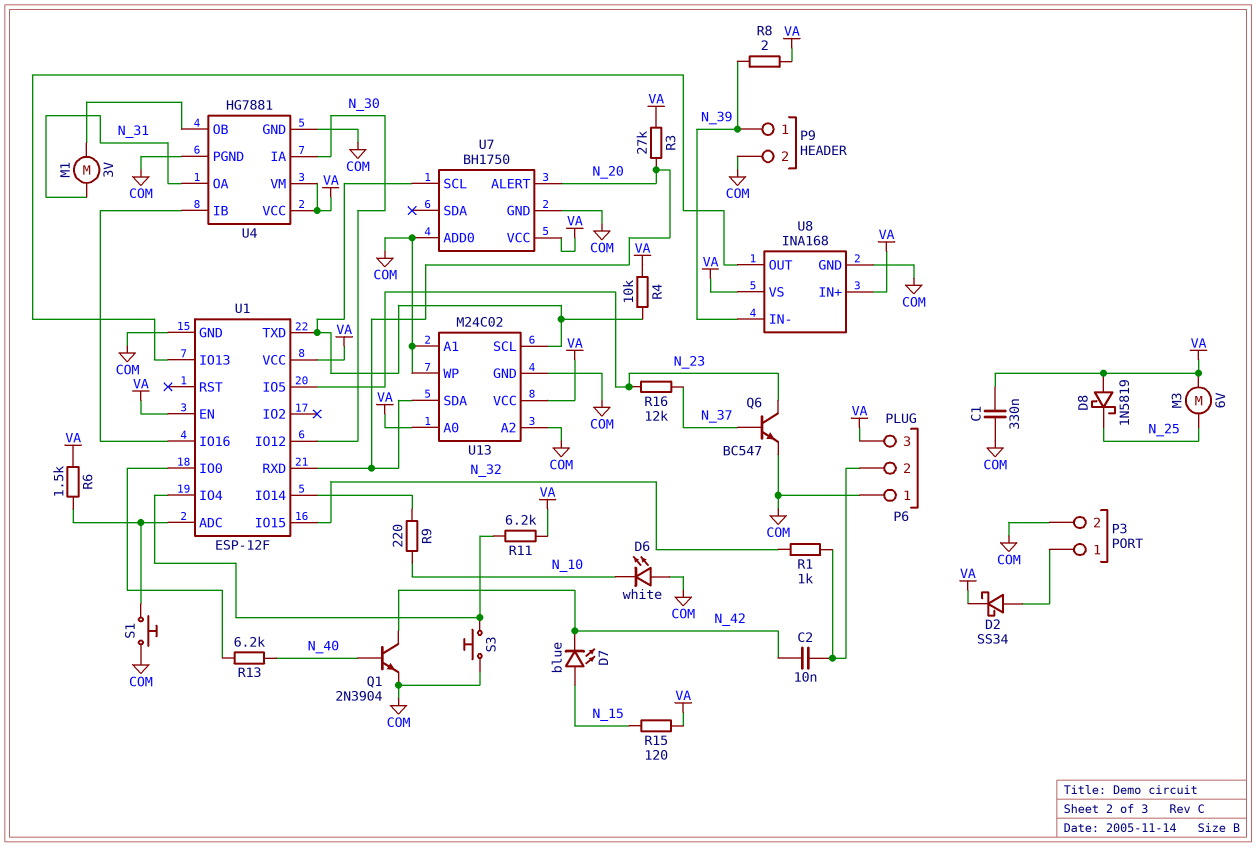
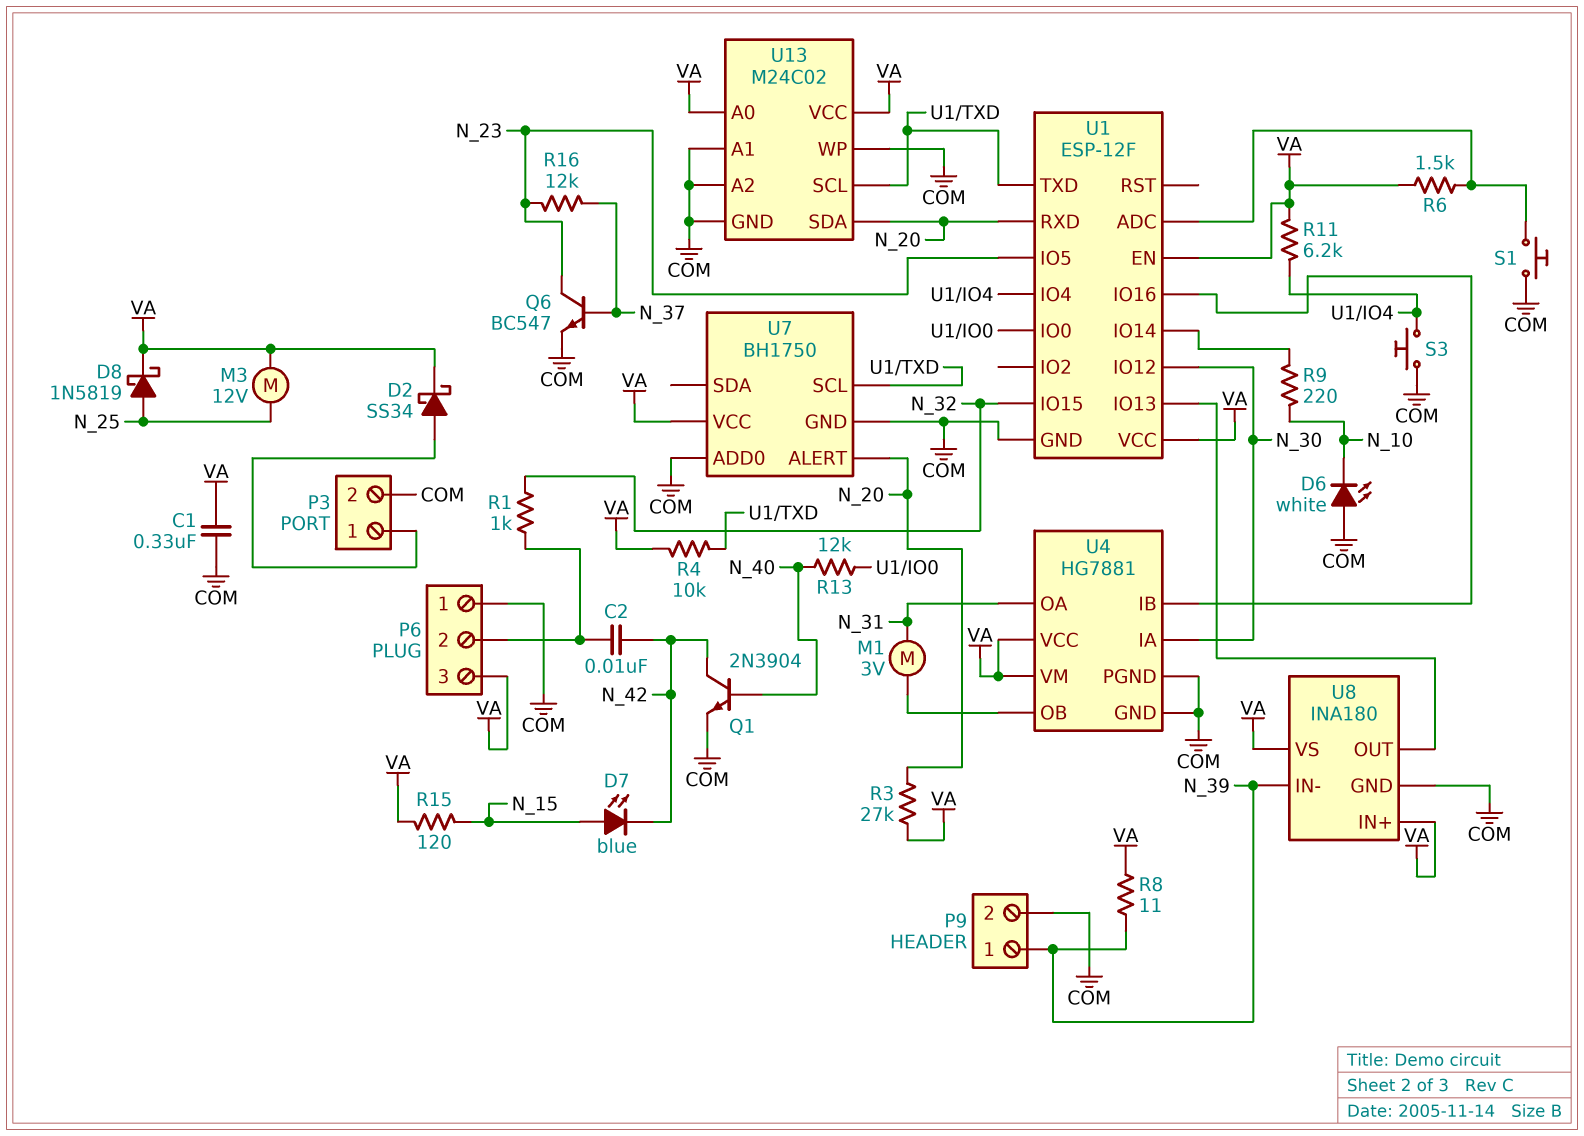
D8: schottky 1N5819 (A VA, K N_25) -> schottky 1N5819 (A N_25, K VA)
M3: motor 6V (N_25, VA) -> motor 12V (N_25, VA)
R8: 2 (N_39, VA) -> 11 (N_39, VA)
R13: 6.2k (N_40, U1/IO0) -> 12k (N_40, U1/IO0)
U8: INA168 -> INA180

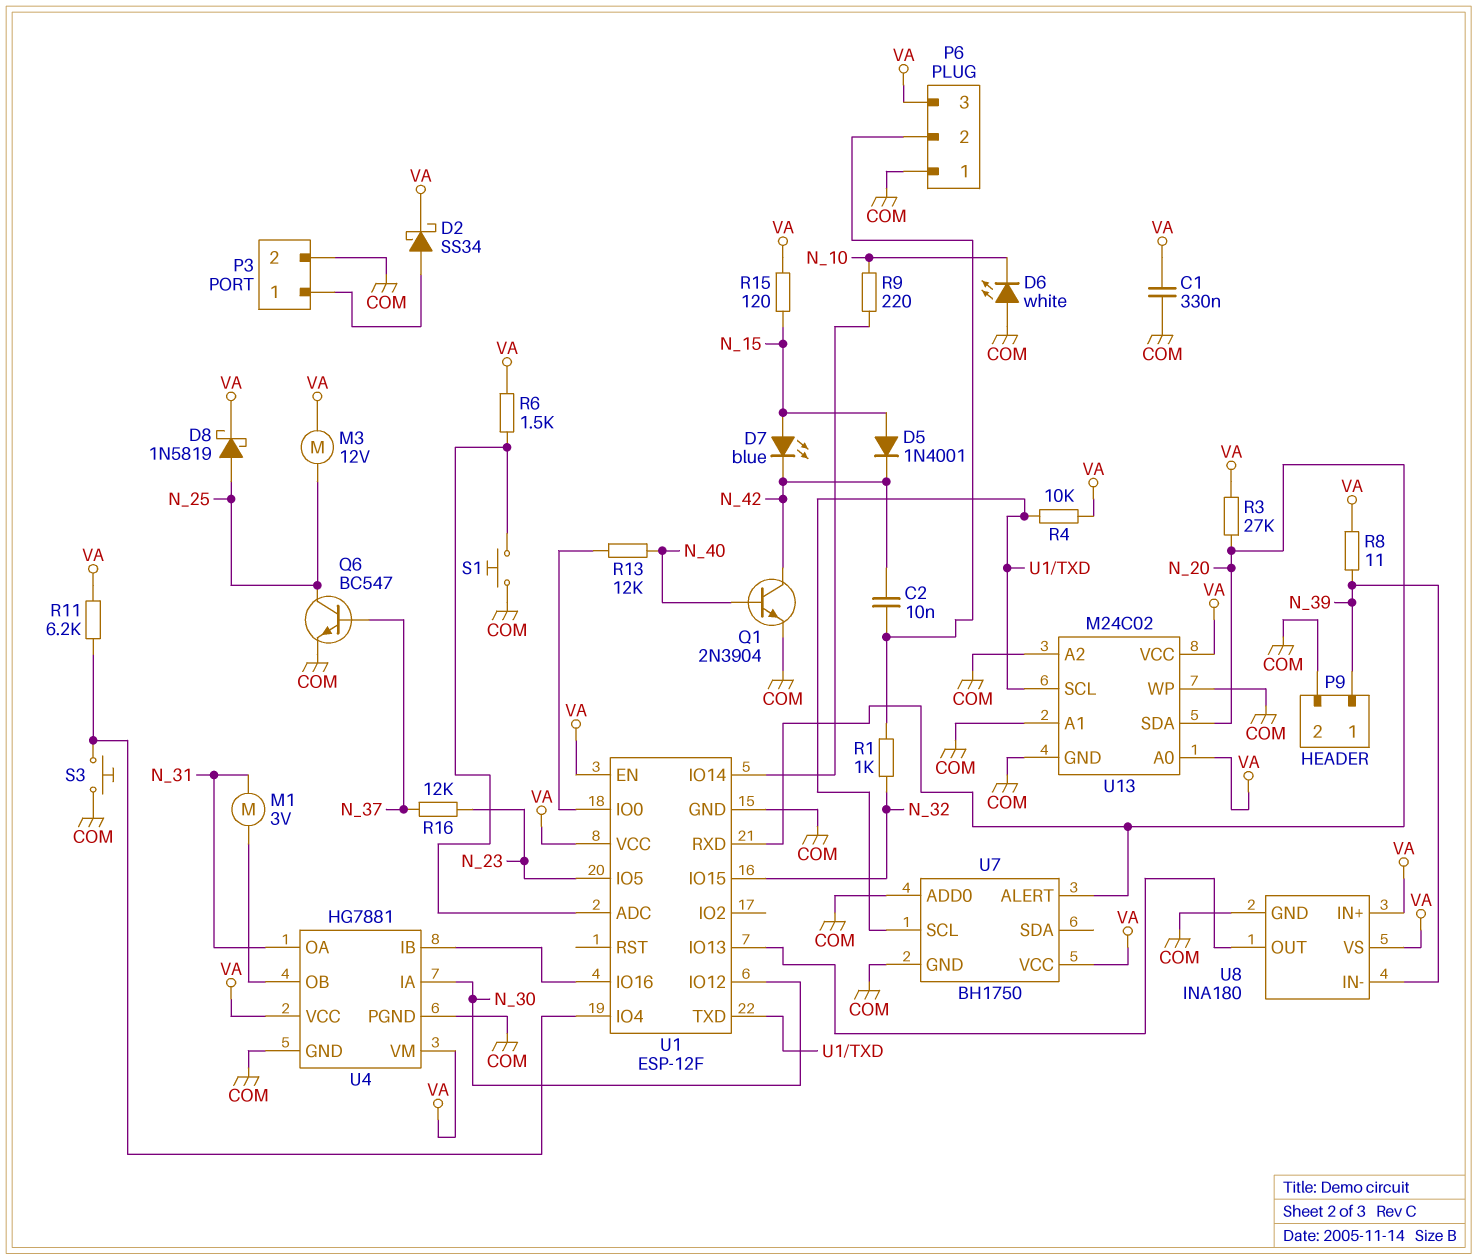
D5: none -> diode 1N4001 (A N_15, K N_42)
Q6: NPN BC547 (B N_37, C N_23, E COM) -> NPN BC547 (B N_37, C N_25, E COM)

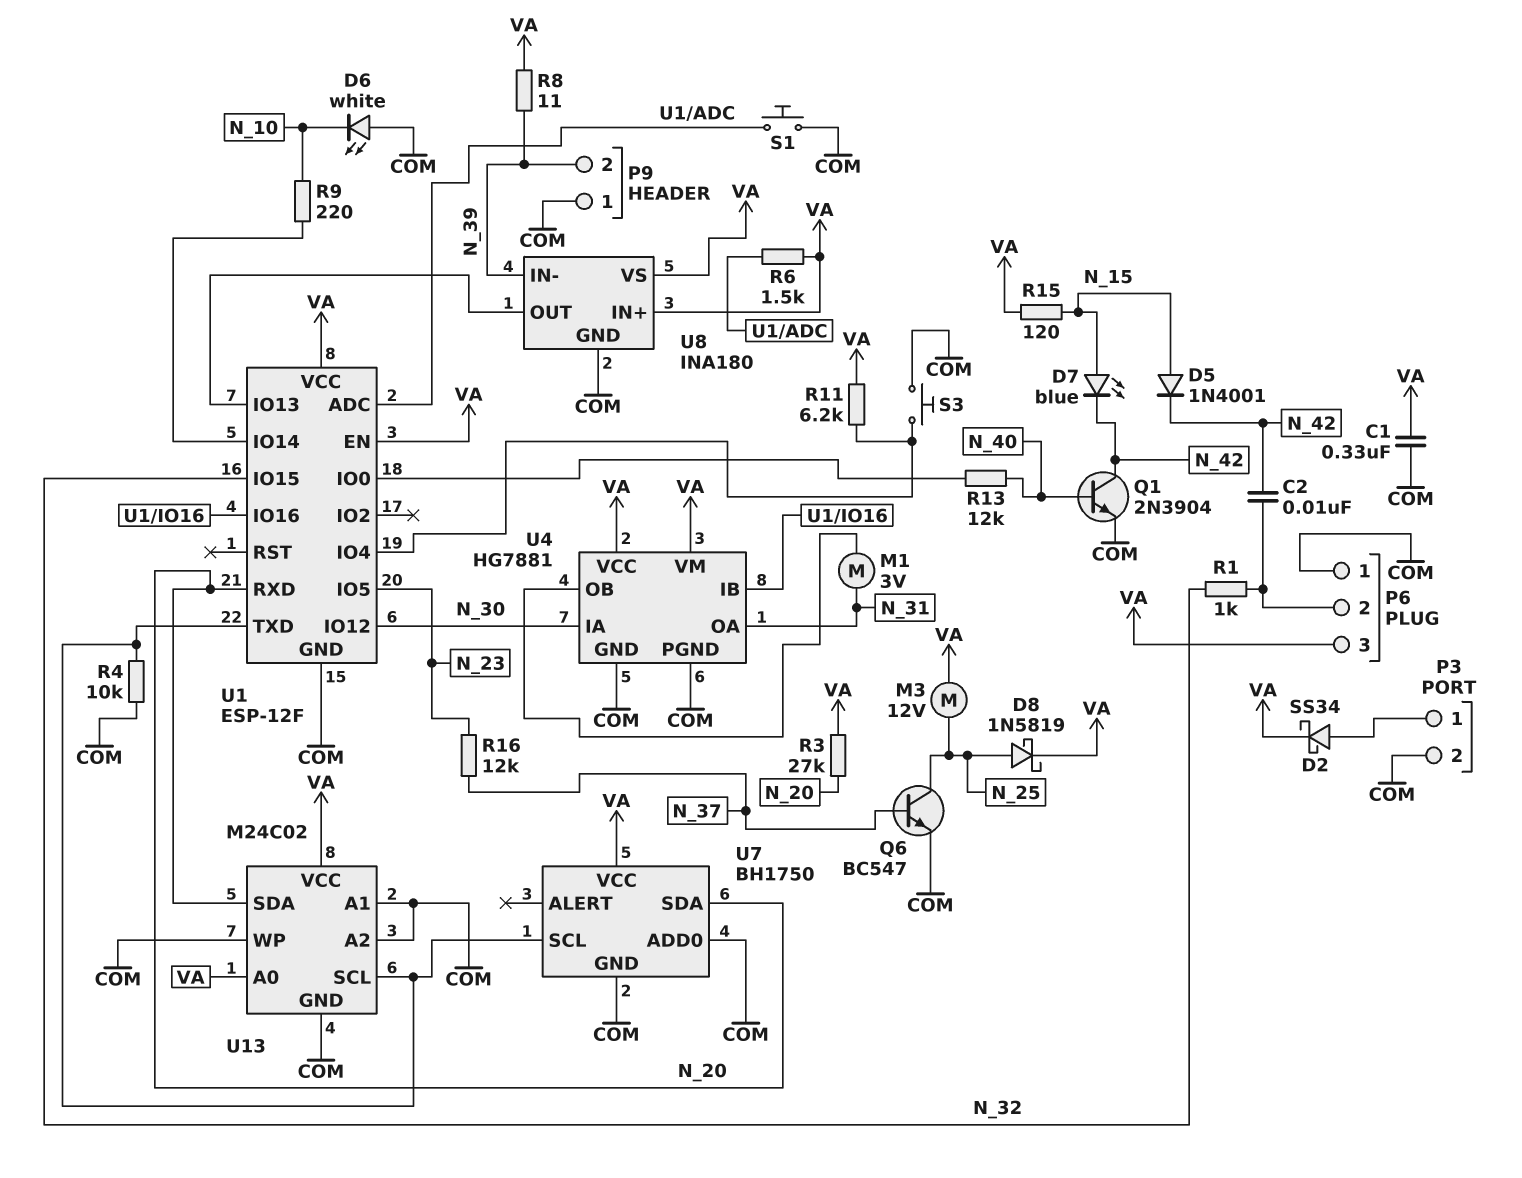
P9 pin 1: N_39 -> COM
P9 pin 2: COM -> N_39
R4: 10k (U1/TXD, VA) -> 10k (COM, U1/TXD)
U7 pin ALERT: N_20 -> none
U7 pin SDA: none -> N_20

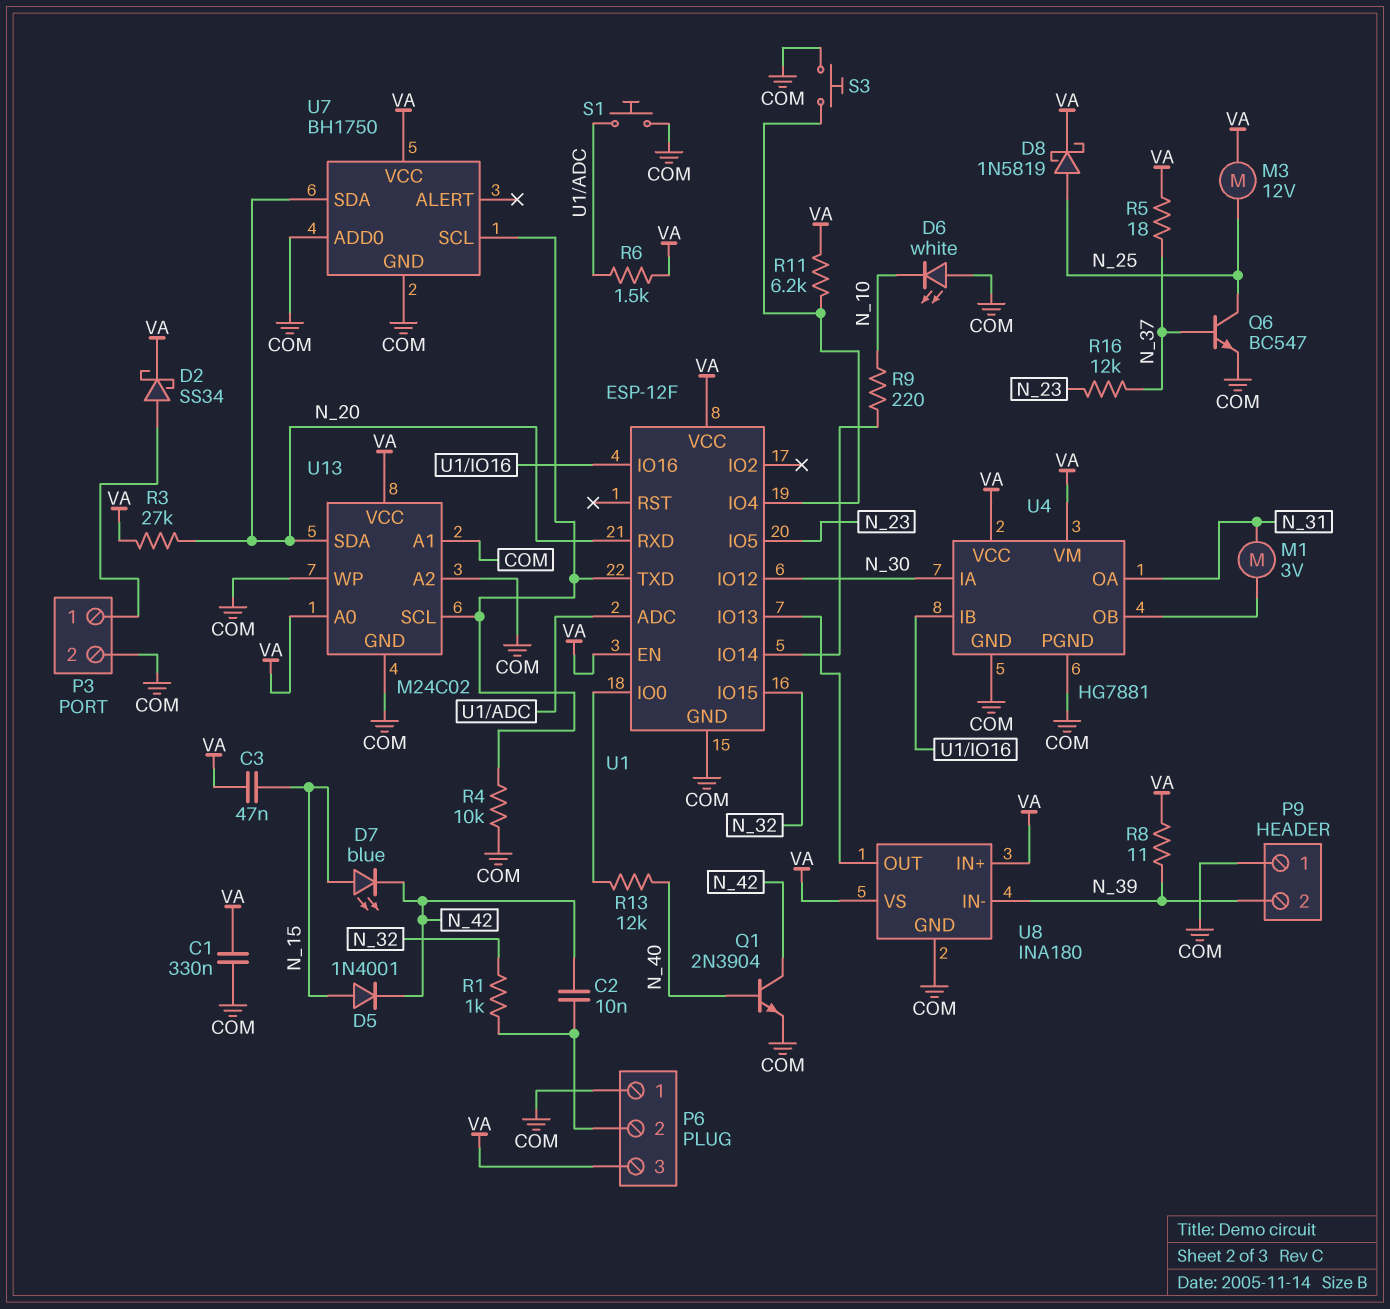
C3: none -> 47nF (N_15, VA)
R5: none -> 18 (N_37, VA)
R15: 120 (N_15, VA) -> none

